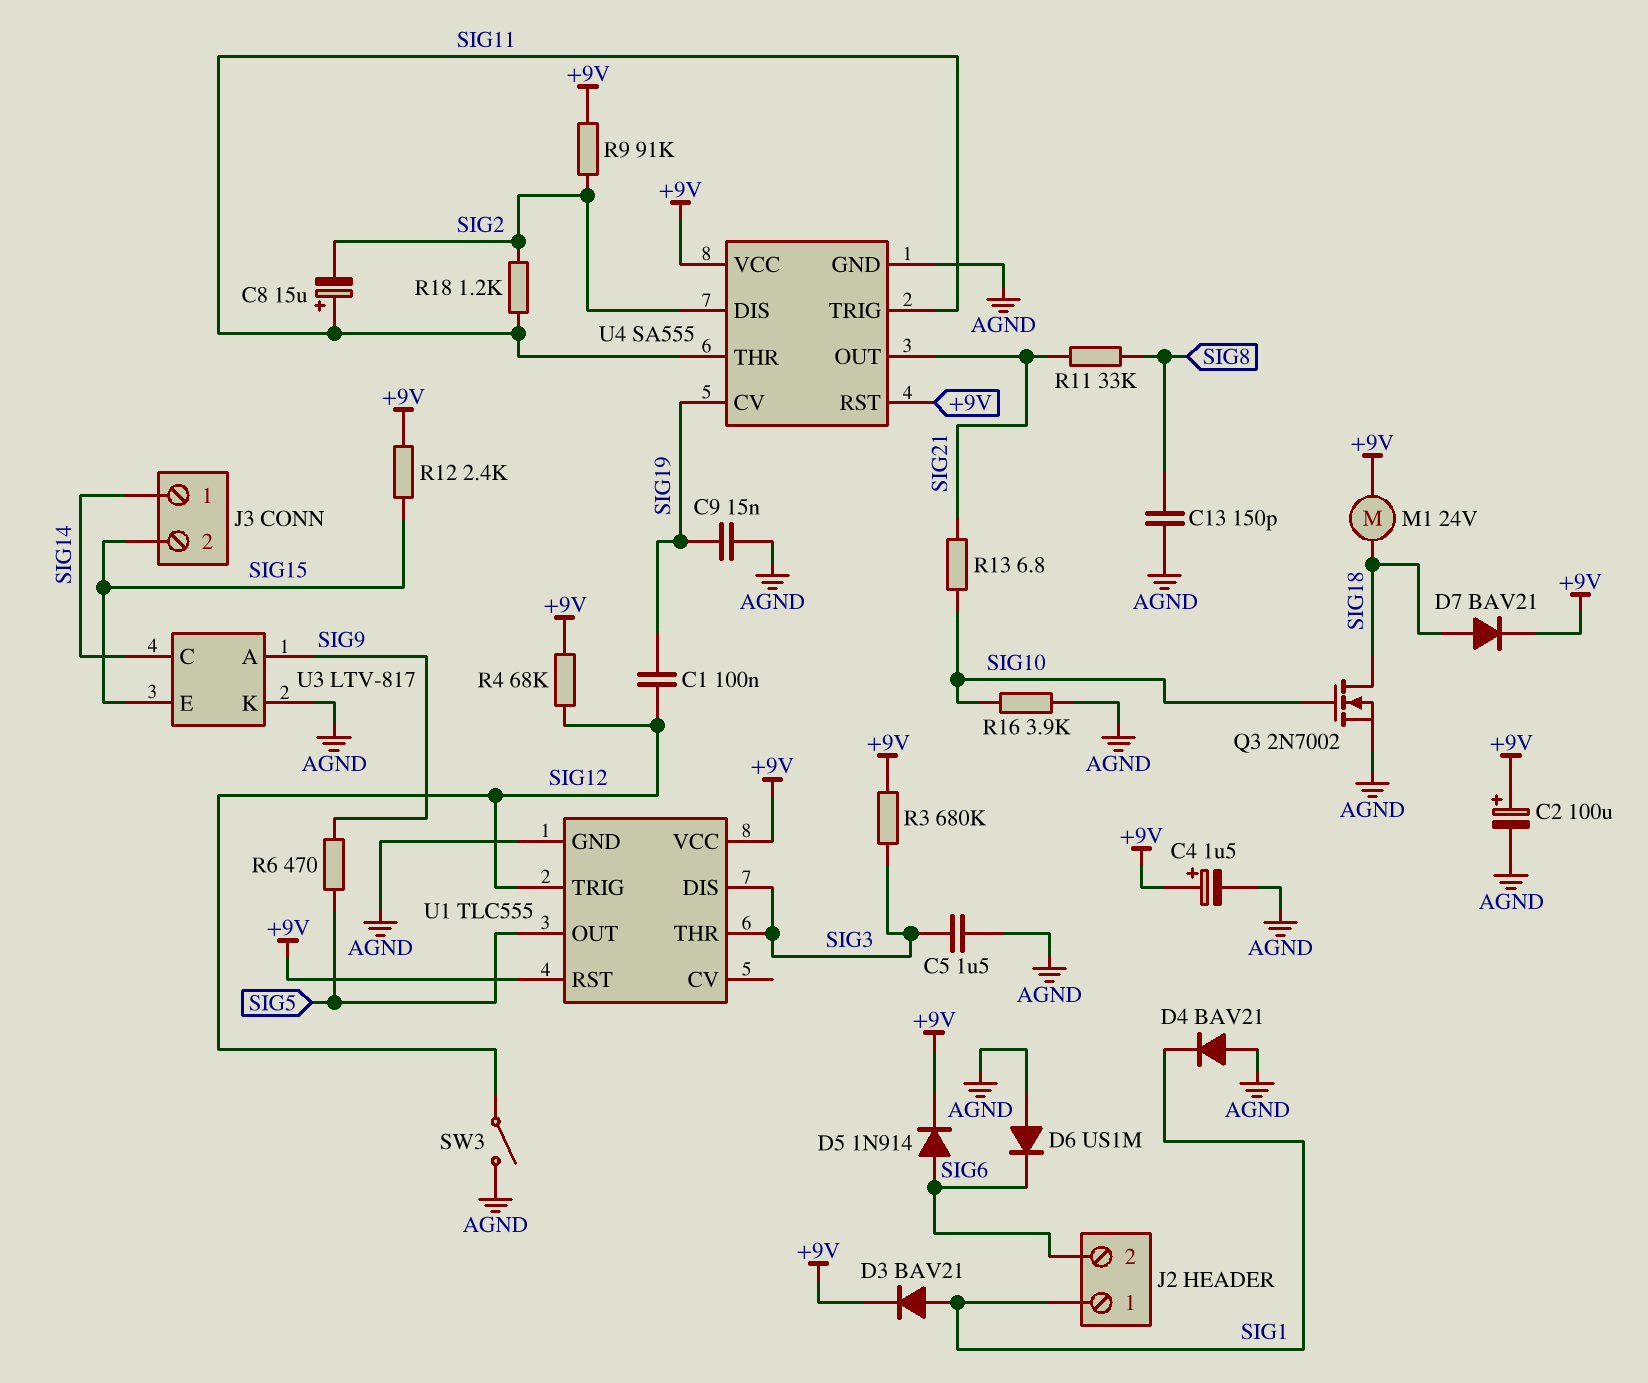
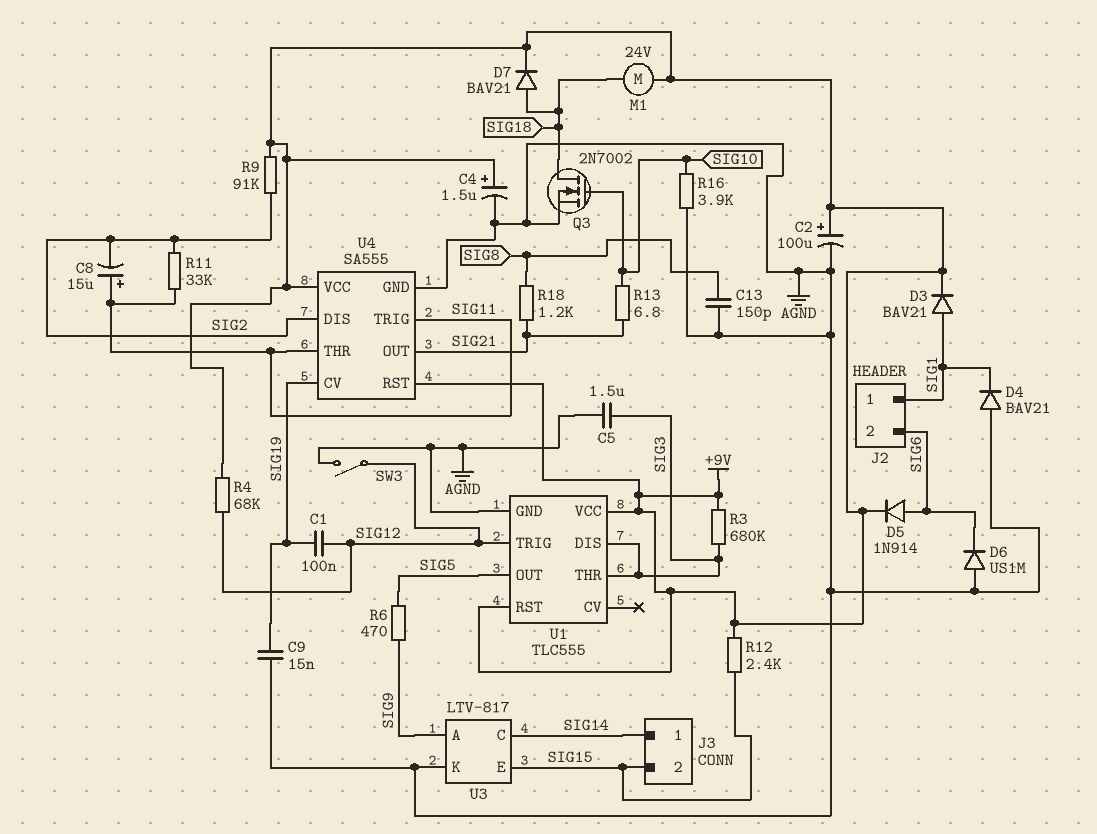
R11: 33k (SIG8, SIG21) -> 33k (SIG2, SIG11)
R18: 1.2k (SIG2, SIG11) -> 1.2k (SIG8, SIG21)

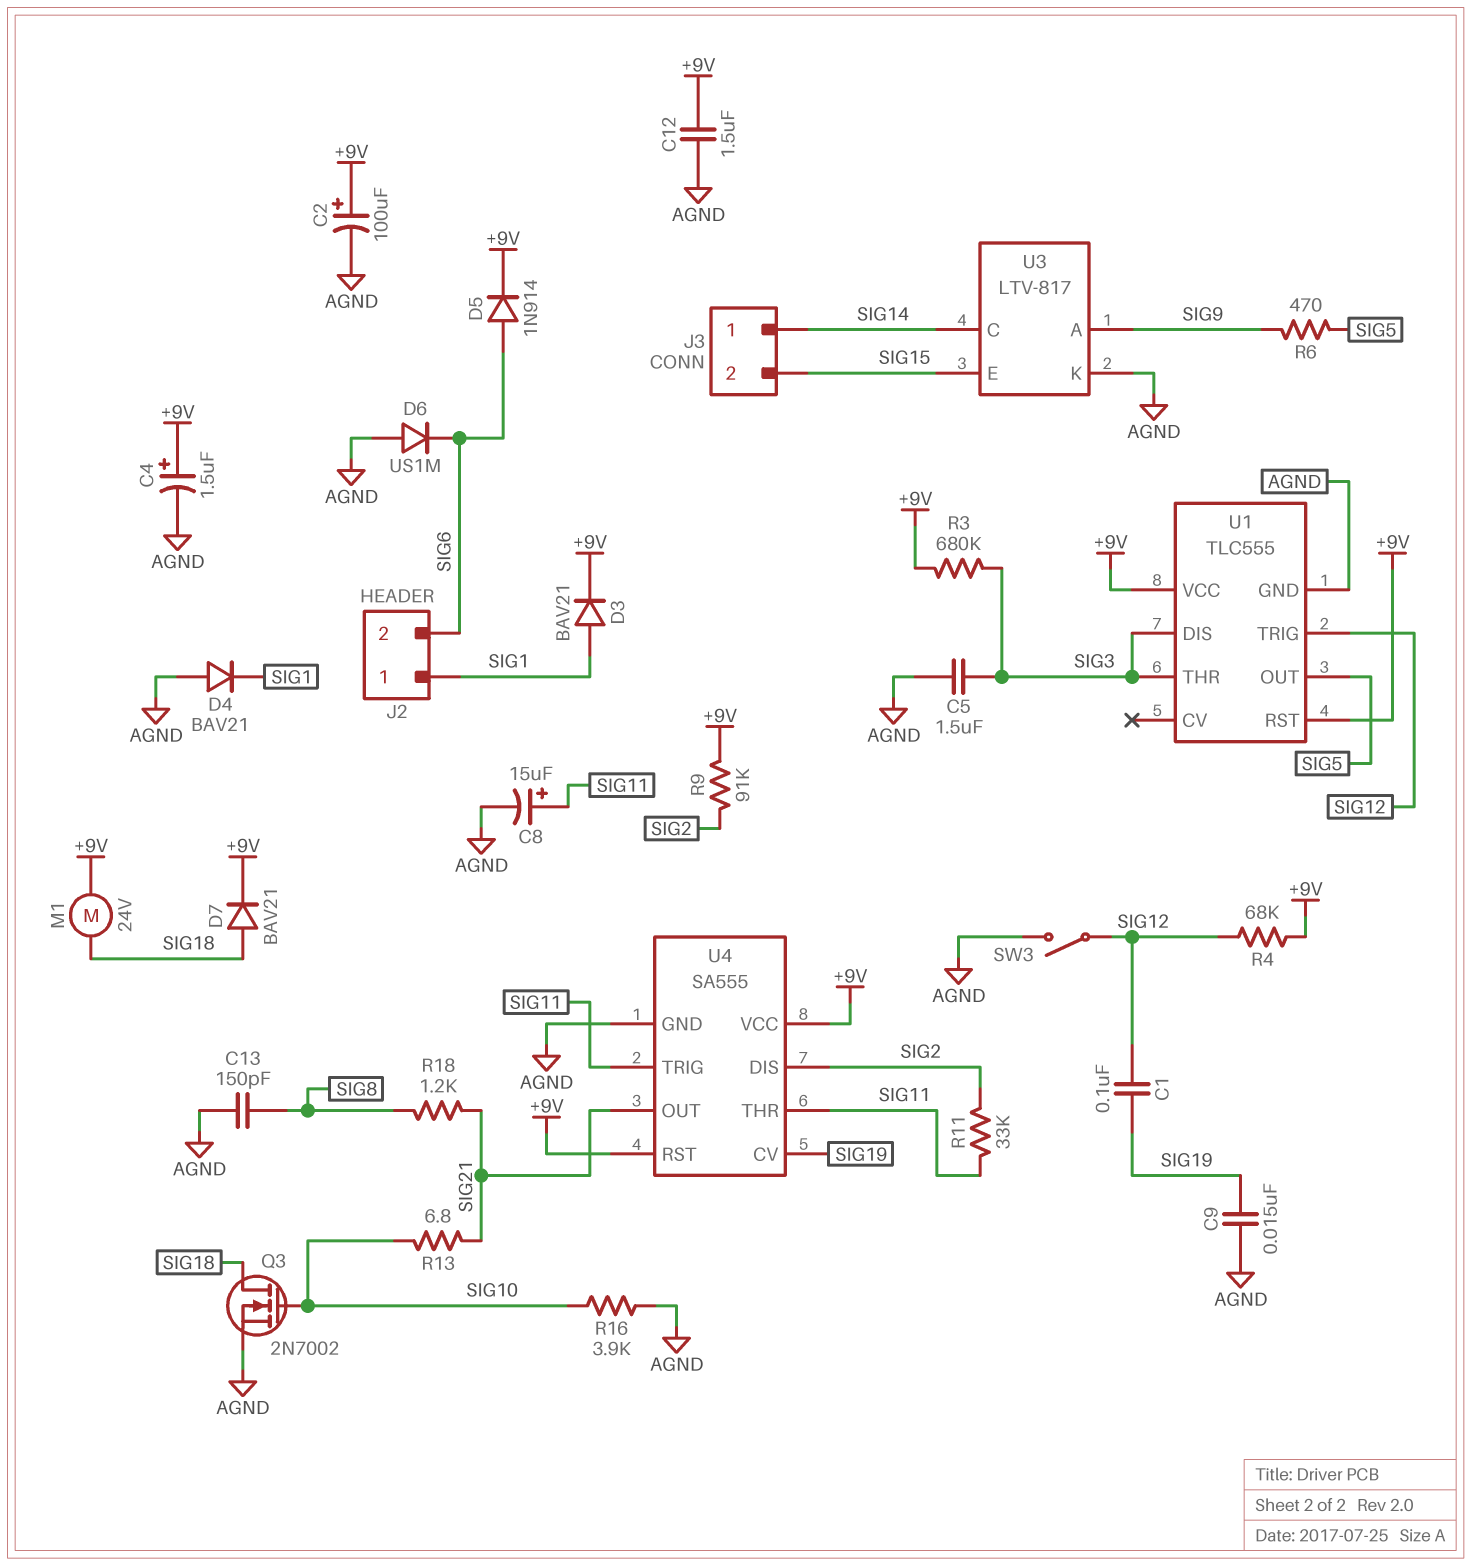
C8: 15uF (plus SIG11, minus SIG2) -> 15uF (plus SIG11, minus AGND)
C12: none -> 1.5uF (+9V, AGND)
R12: 2.4k (+9V, SIG15) -> none

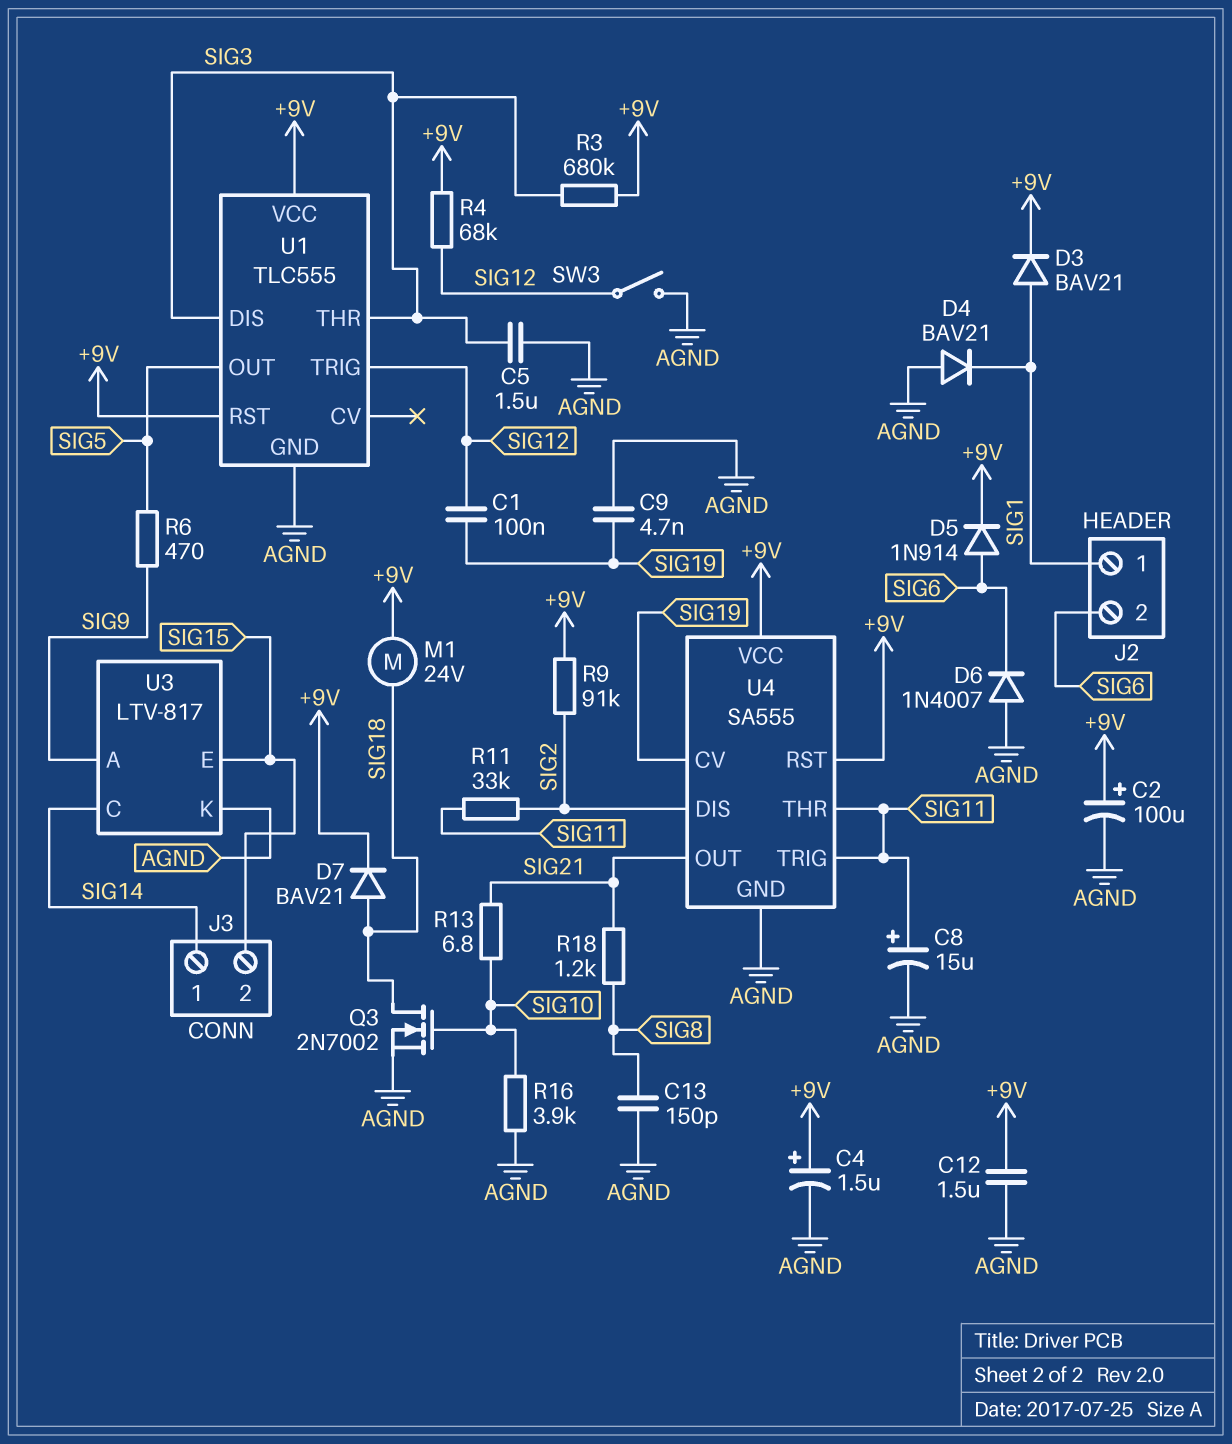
C9: 15nF (AGND, SIG19) -> 4.7nF (AGND, SIG19)
D6: diode US1M (A AGND, K SIG6) -> diode 1N4007 (A AGND, K SIG6)

